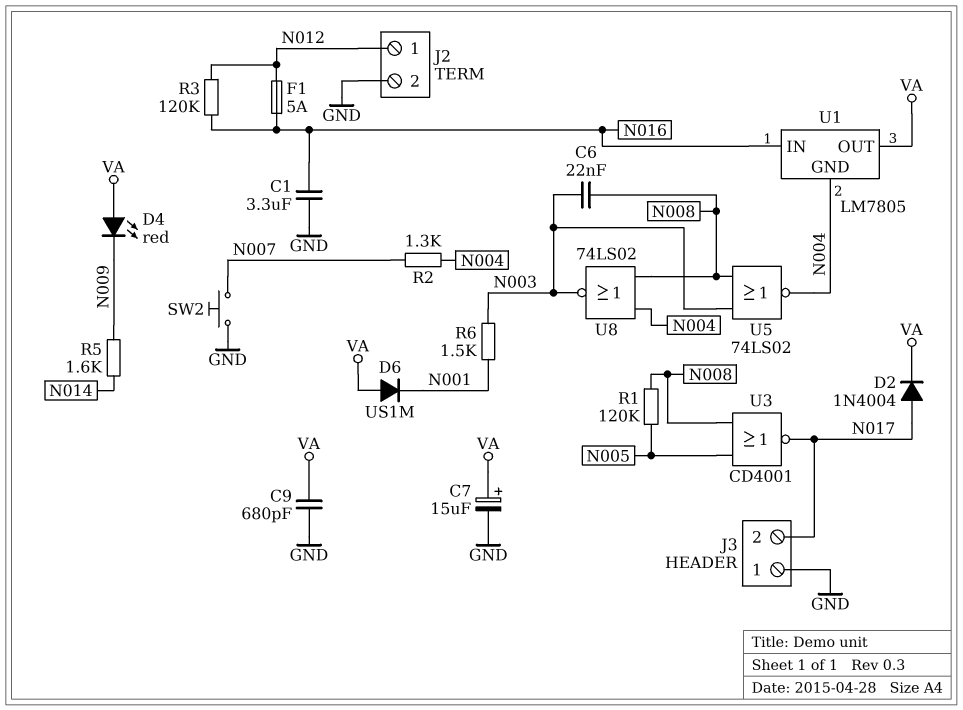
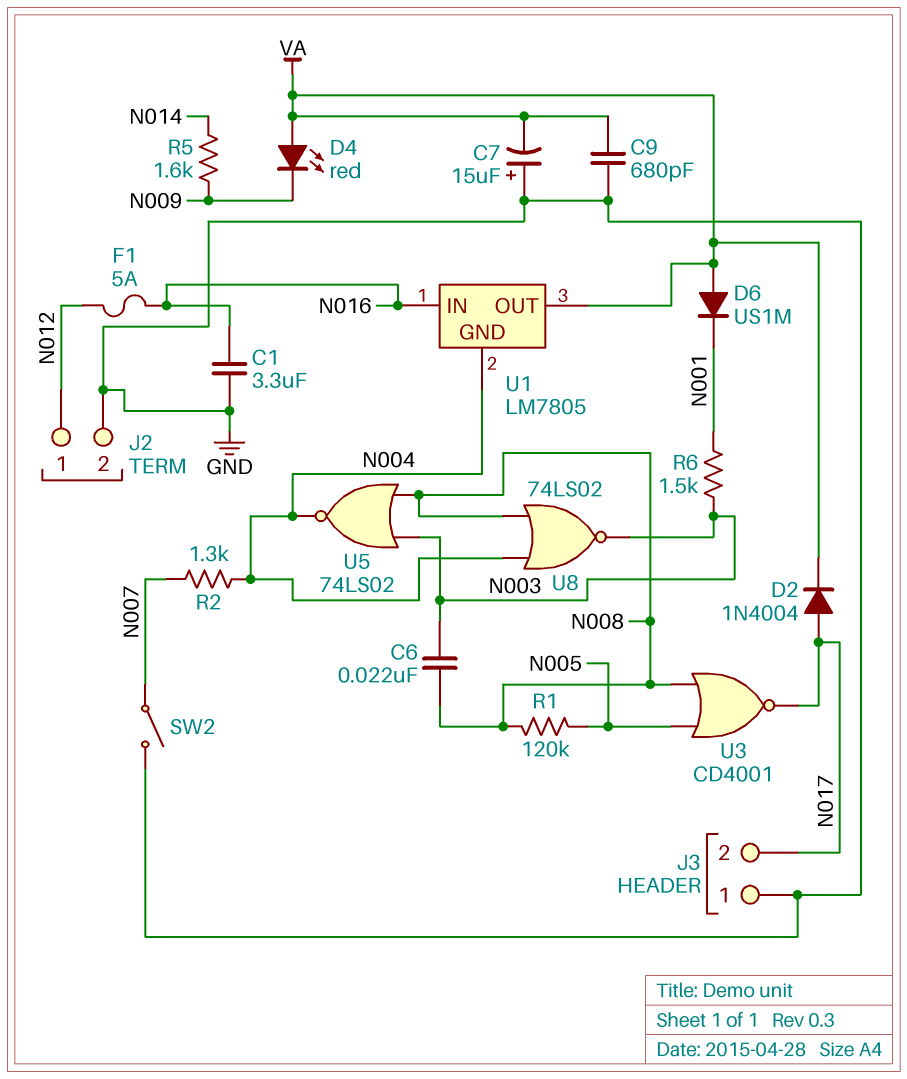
C7: 15uF (plus VA, minus GND) -> 15uF (plus GND, minus VA)
R3: 120k (N012, N016) -> none
SW2: button (GND, N007) -> switch (GND, N007)

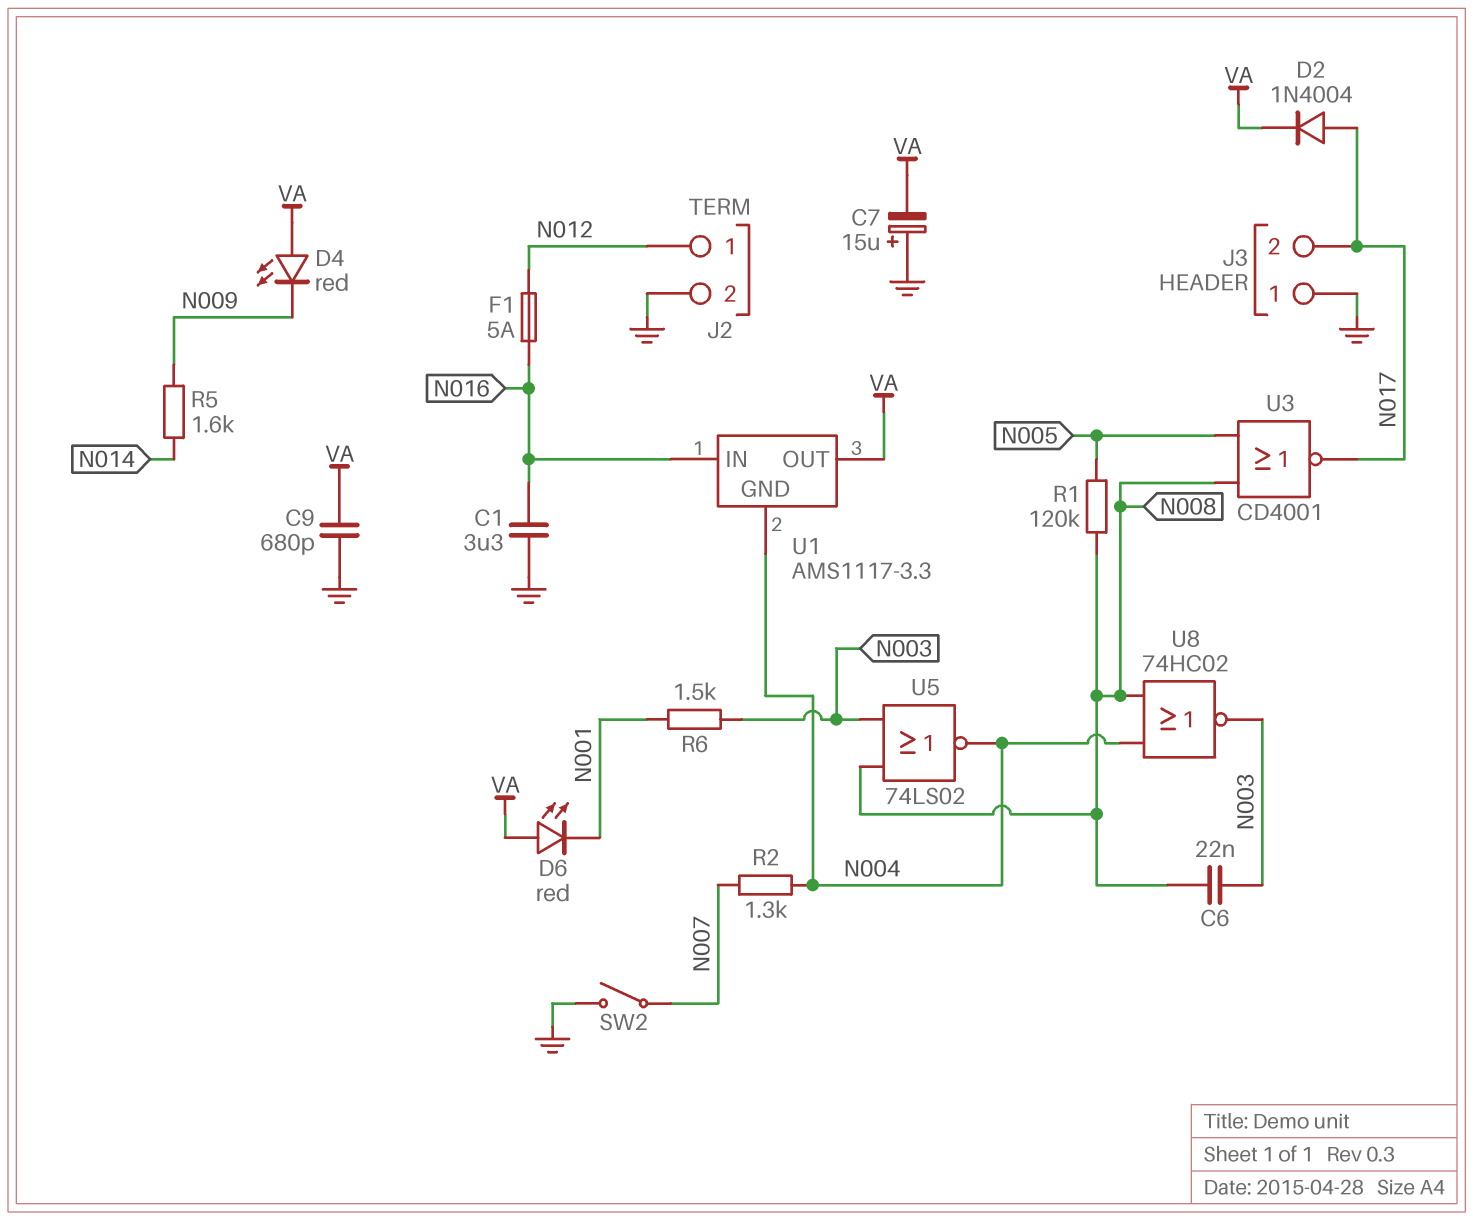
D6: diode US1M (A VA, K N001) -> LED red (A VA, K N001)
U1: LM7805 -> AMS1117-3.3
U8: NOR 74LS02 (in N004, in N008, out N003) -> NOR 74HC02 (in N004, in N008, out N003)

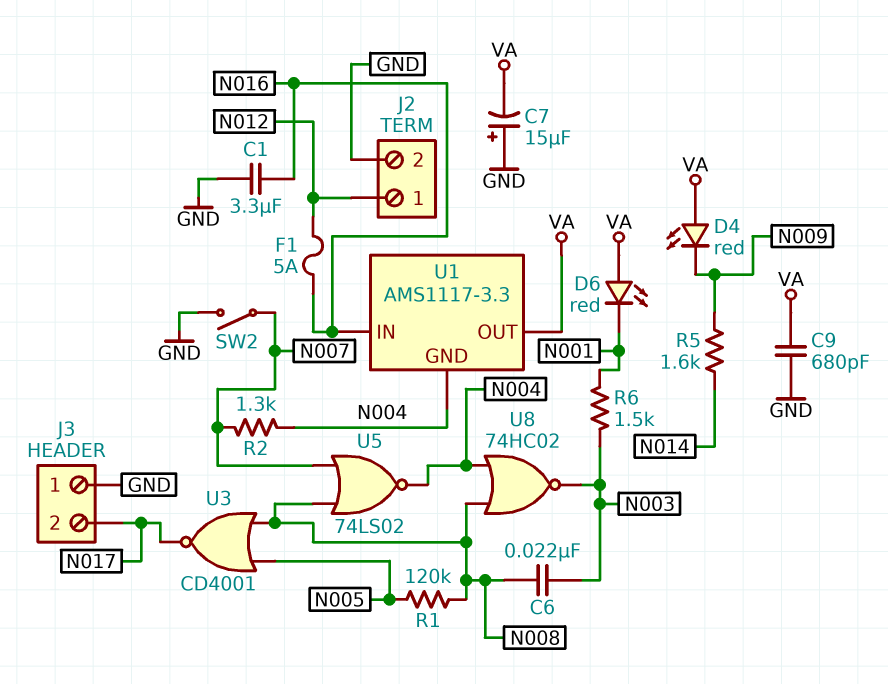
D2: diode 1N4004 (A N017, K VA) -> none
U5: NOR 74LS02 (in N003, in N008, out N004) -> NOR 74LS02 (in N007, in N008, out N004)

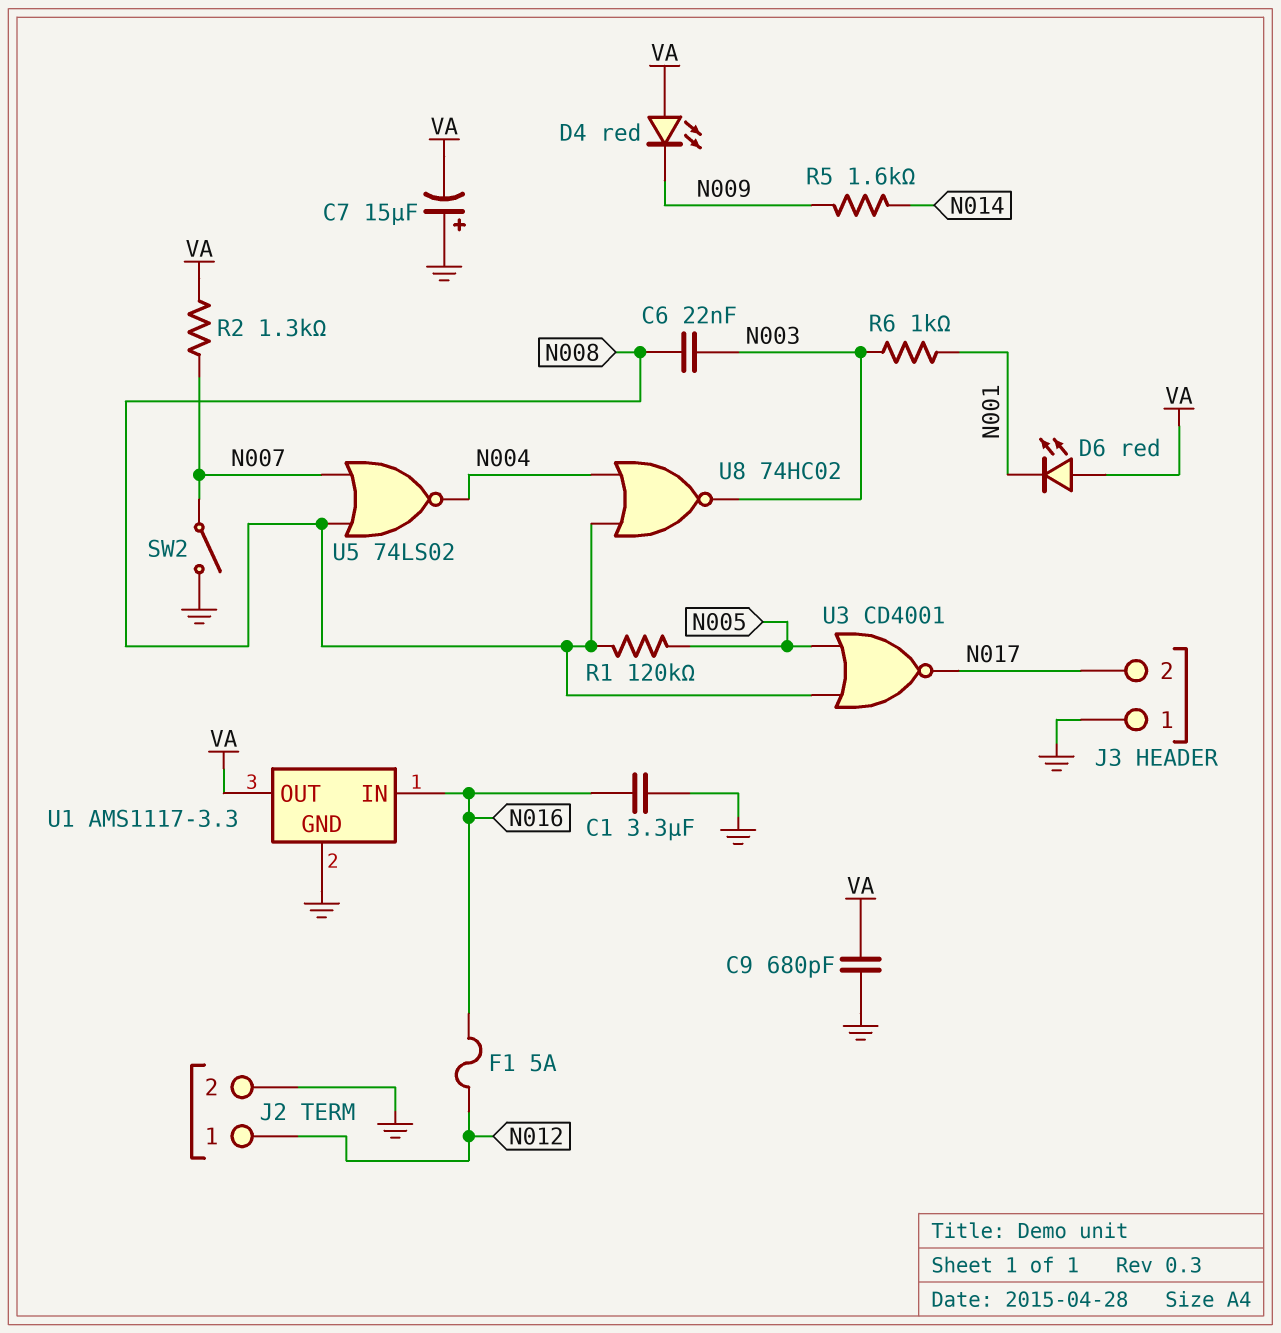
R2: 1.3k (N004, N007) -> 1.3k (N007, VA)
R6: 1.5k (N001, N003) -> 1k (N001, N003)
U1 pin GND: N004 -> GND

